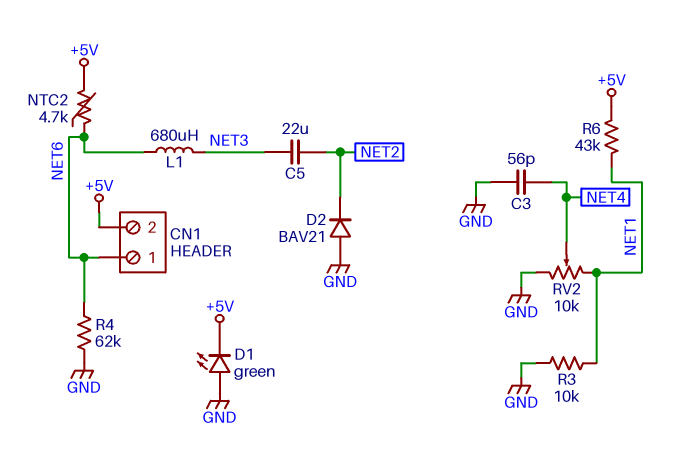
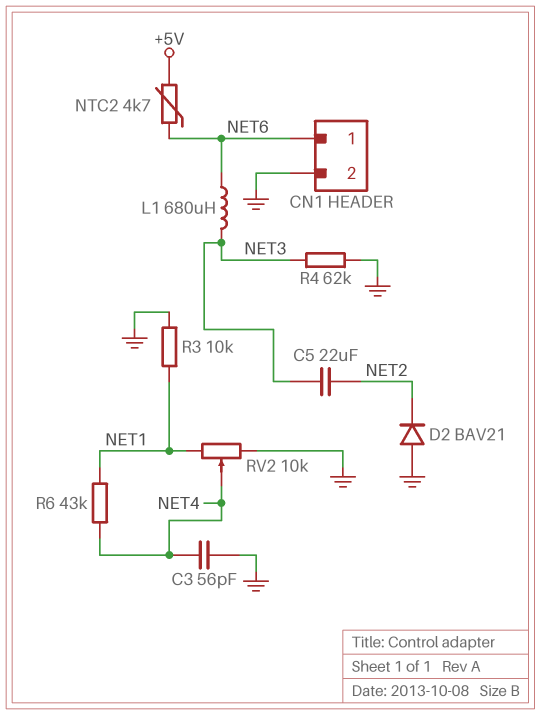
CN1 pin 2: +5V -> GND
D1: LED green (A GND, K +5V) -> none
R4: 62k (GND, NET6) -> 62k (GND, NET3)
R6: 43k (+5V, NET1) -> 43k (NET1, NET4)

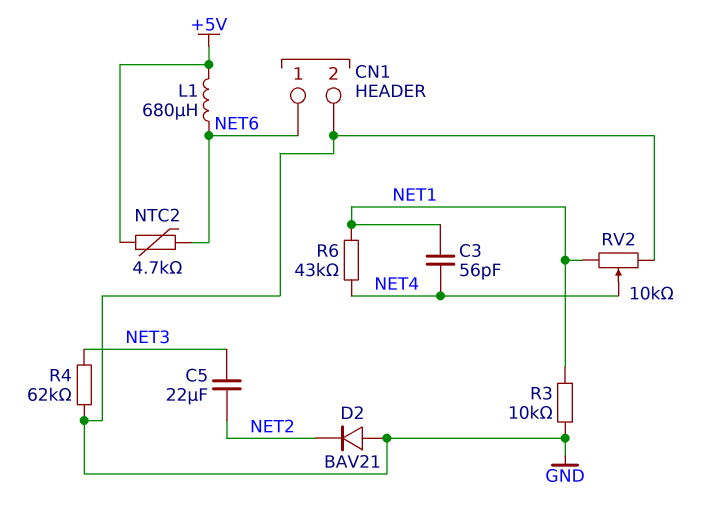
C3: 56pF (GND, NET4) -> 56pF (NET1, NET4)
L1: 680uH (NET3, NET6) -> 680uH (+5V, NET6)

